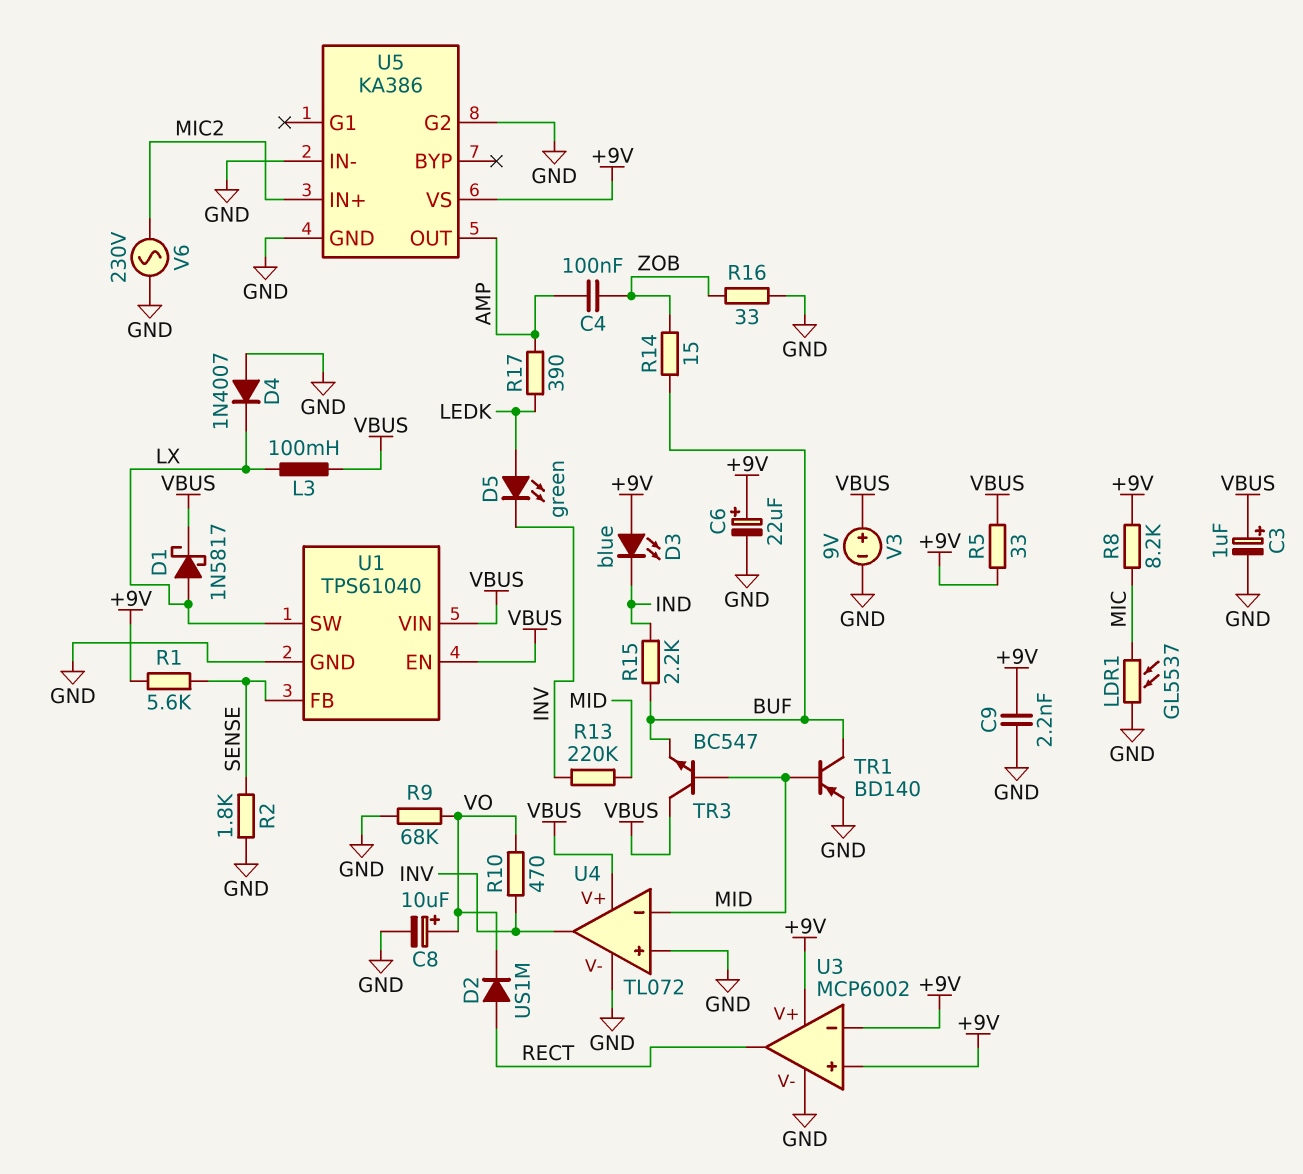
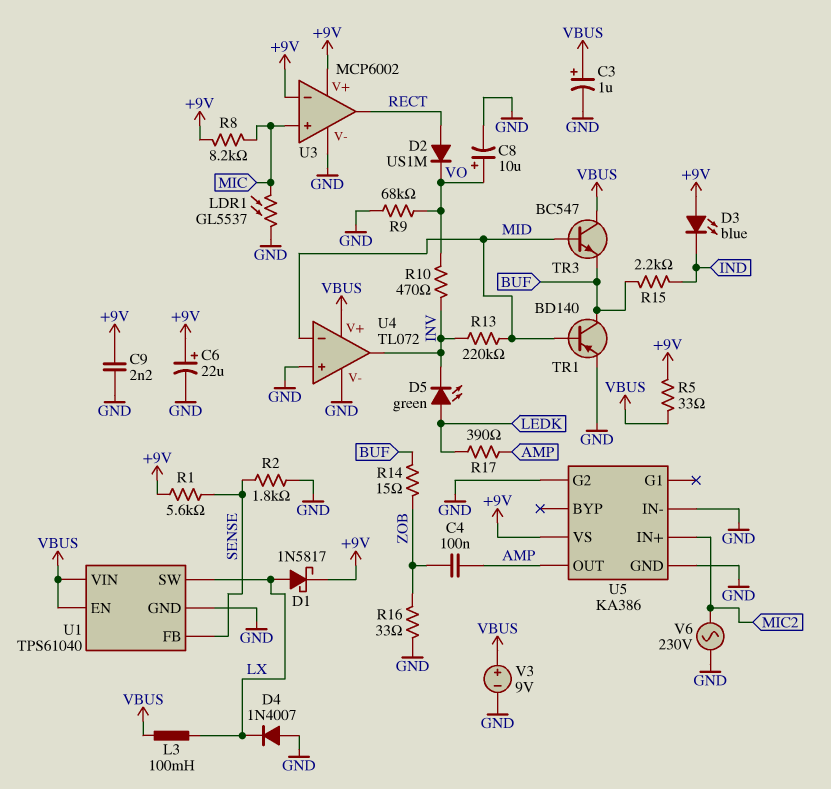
D1: schottky 1N5817 (A LX, K VBUS) -> schottky 1N5817 (A LX, K +9V)
U3 pin in+: +9V -> MIC

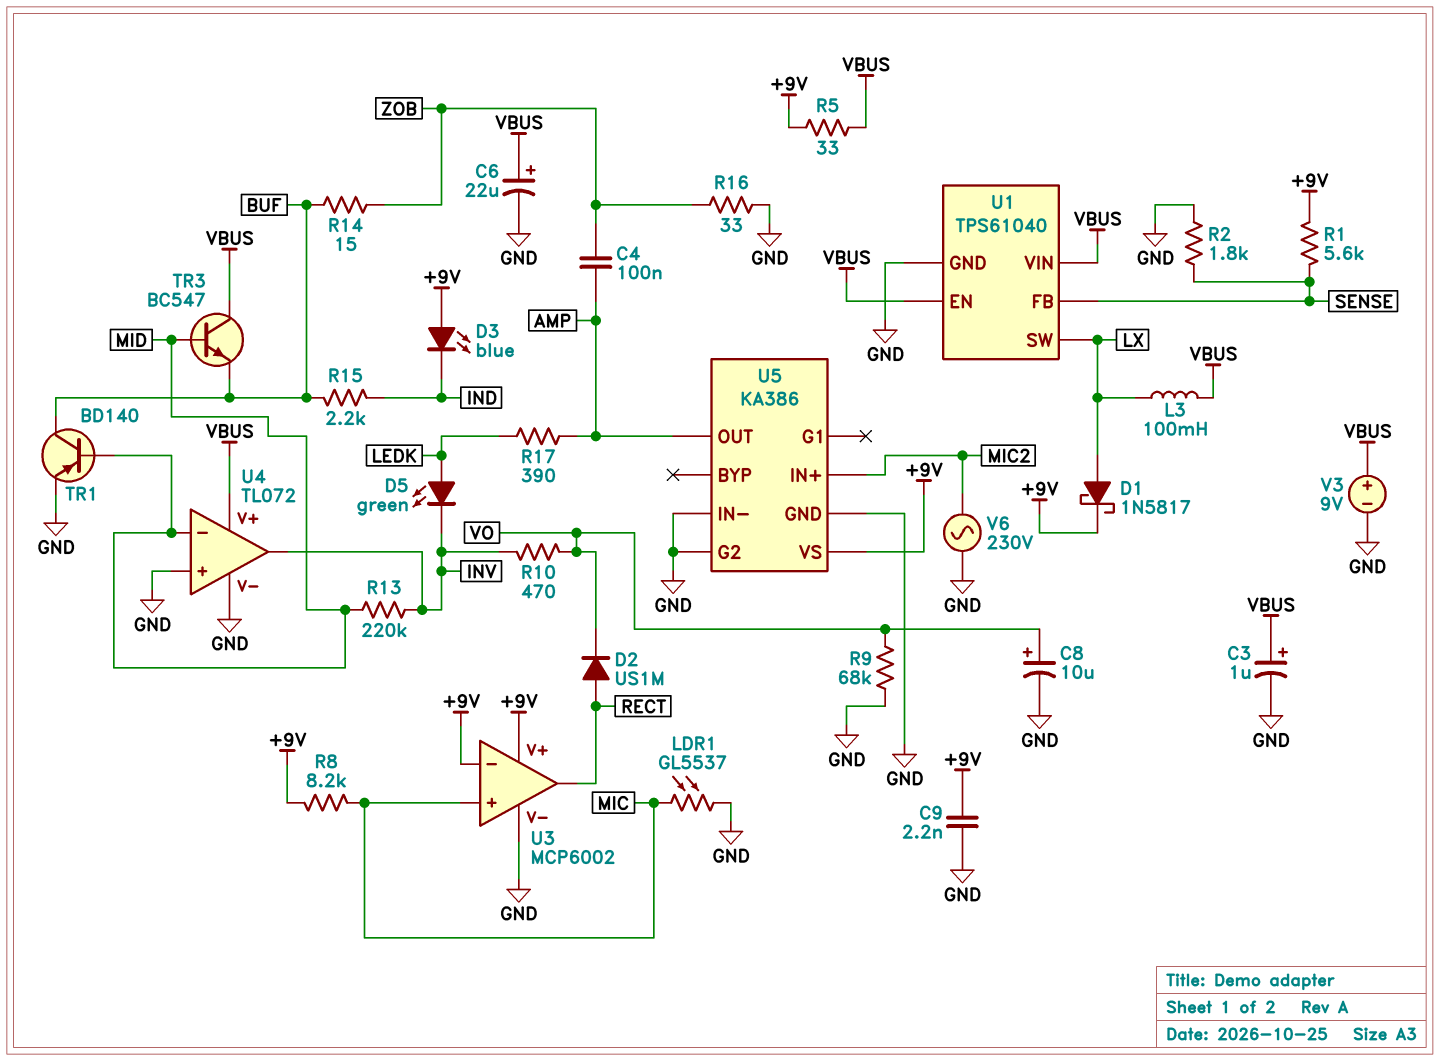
C6: 22uF (plus +9V, minus GND) -> 22uF (plus VBUS, minus GND)
D4: diode 1N4007 (A GND, K LX) -> none

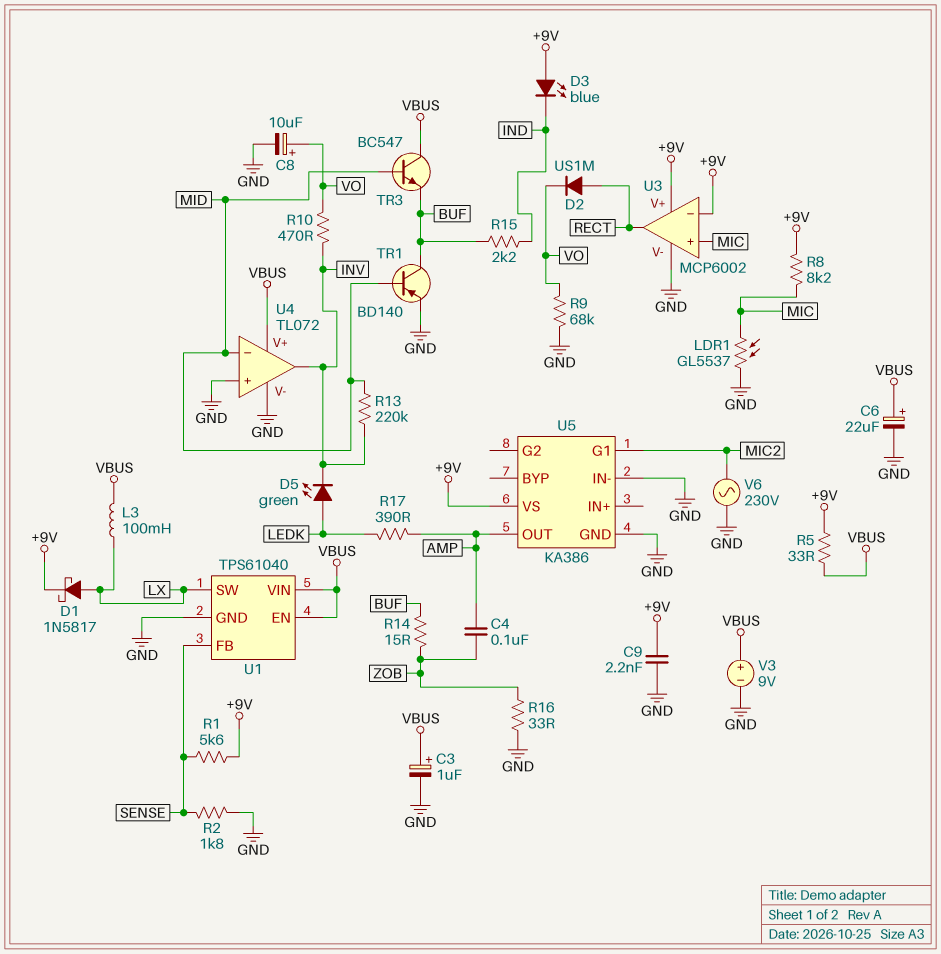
U5 pin G1: none -> MIC2
U5 pin G2: GND -> none
U5 pin IN+: MIC2 -> none

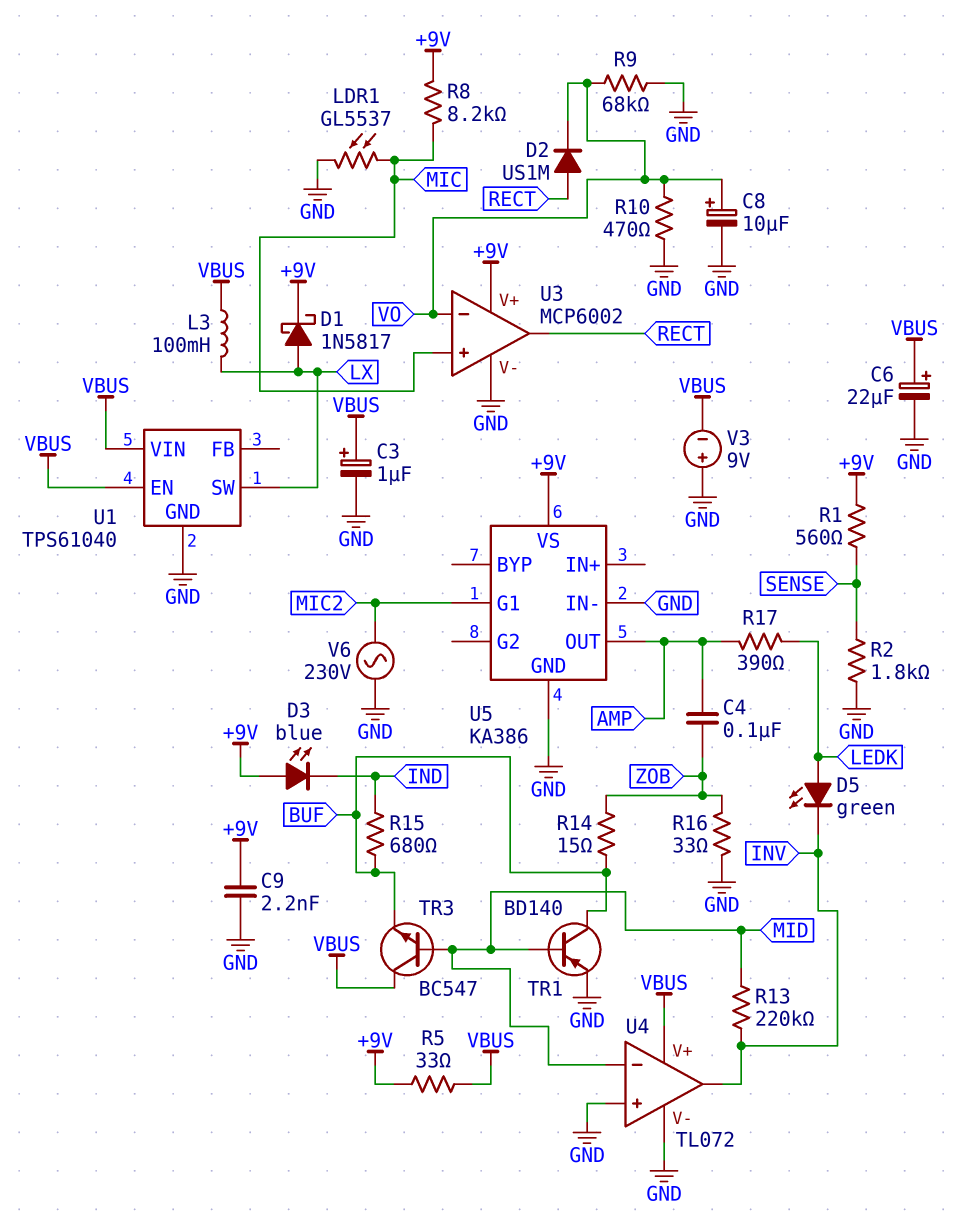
R1: 5.6k (+9V, SENSE) -> 560 (+9V, SENSE)
R10: 470 (INV, VO) -> 470 (GND, VO)
R15: 2.2k (BUF, IND) -> 680 (BUF, IND)
U1 pin FB: SENSE -> none
U3 pin in-: +9V -> VO
V3: 9V (plus VBUS, minus GND) -> 9V (plus GND, minus VBUS)

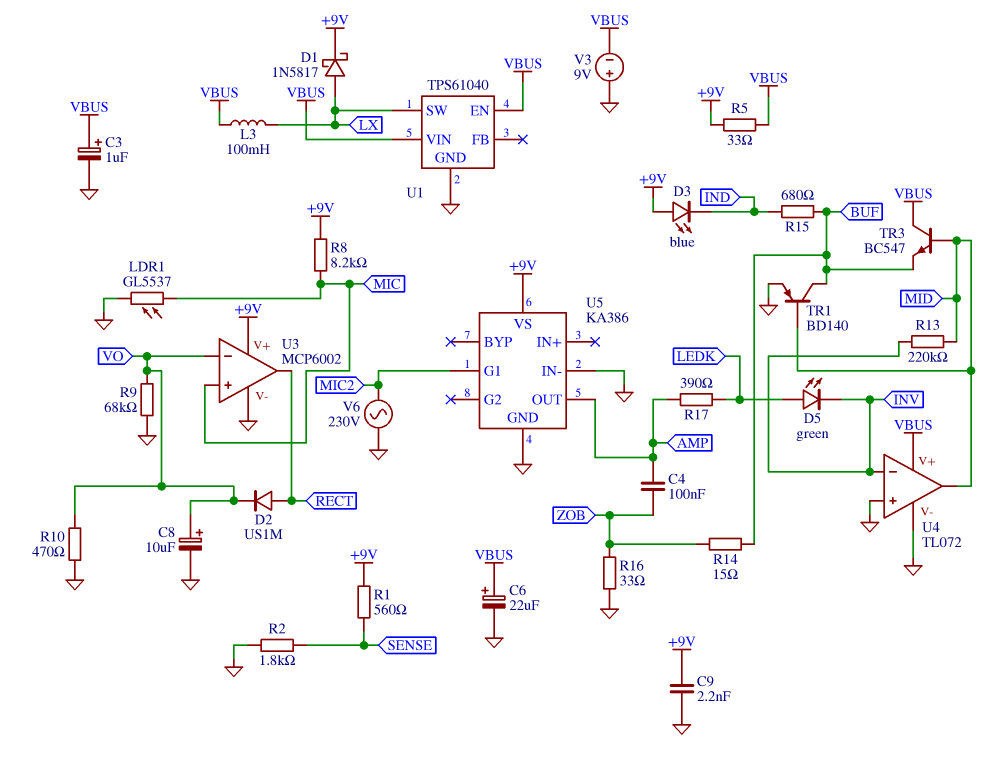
U4 pin in-: MID -> INV
U4 pin out: INV -> MID

